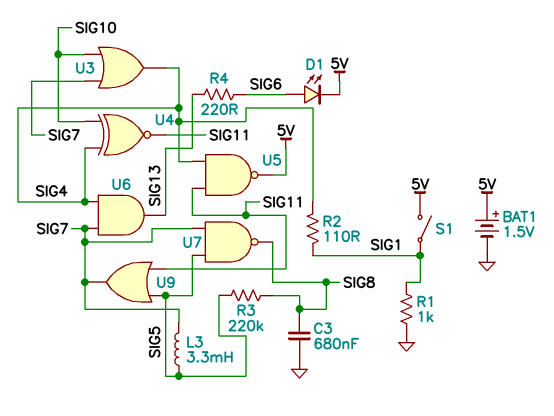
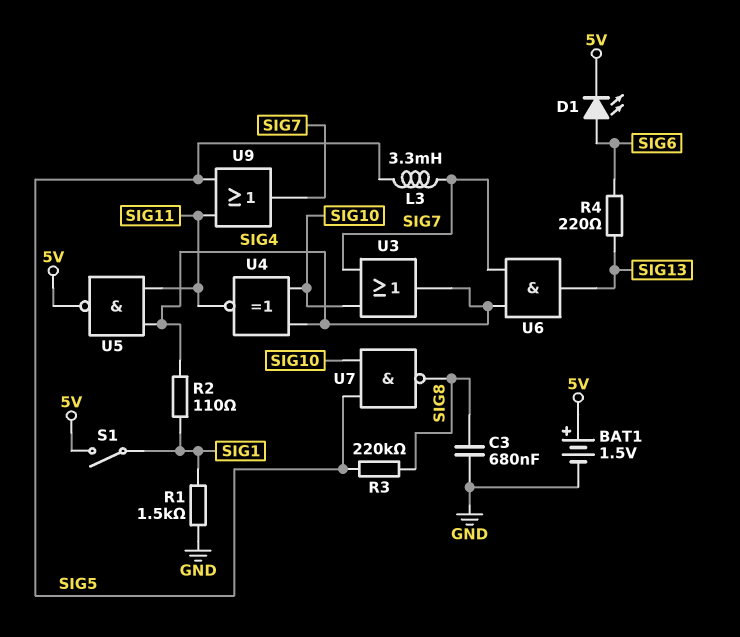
R1: 1k (GND, SIG1) -> 1.5k (GND, SIG1)
U7: NAND (in SIG5, in SIG7, out SIG8) -> NAND (in SIG5, in SIG10, out SIG8)

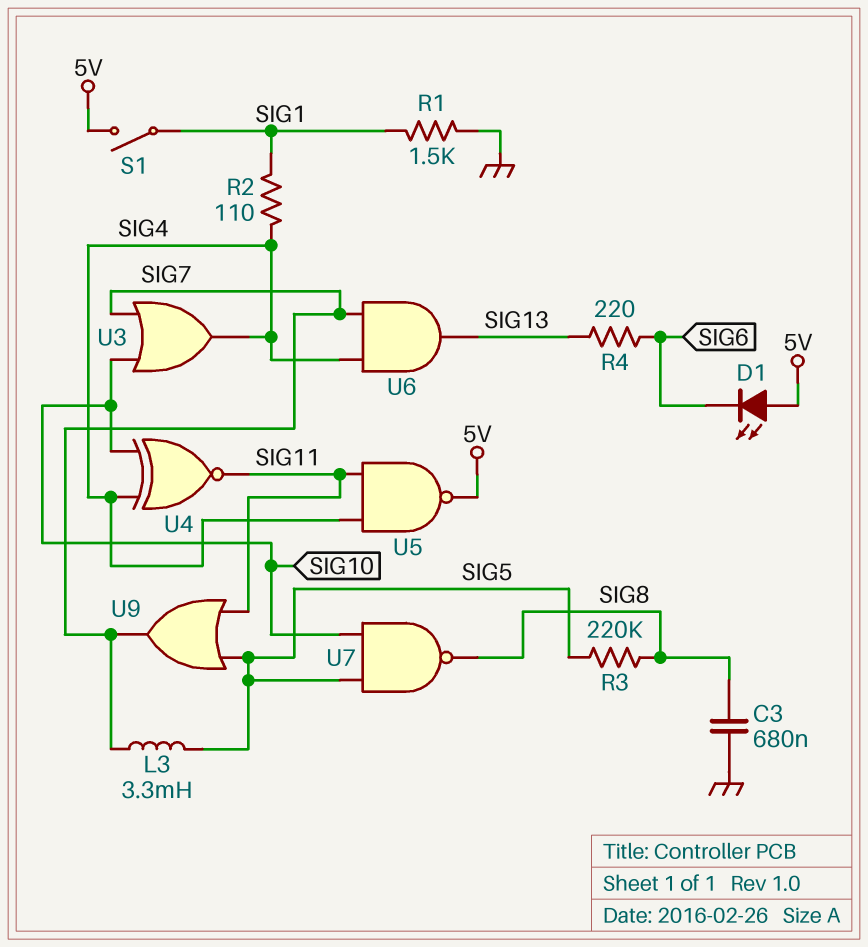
BAT1: 1.5V (plus 5V, minus GND) -> none
D1: LED (A SIG6, K 5V) -> LED (A 5V, K SIG6)

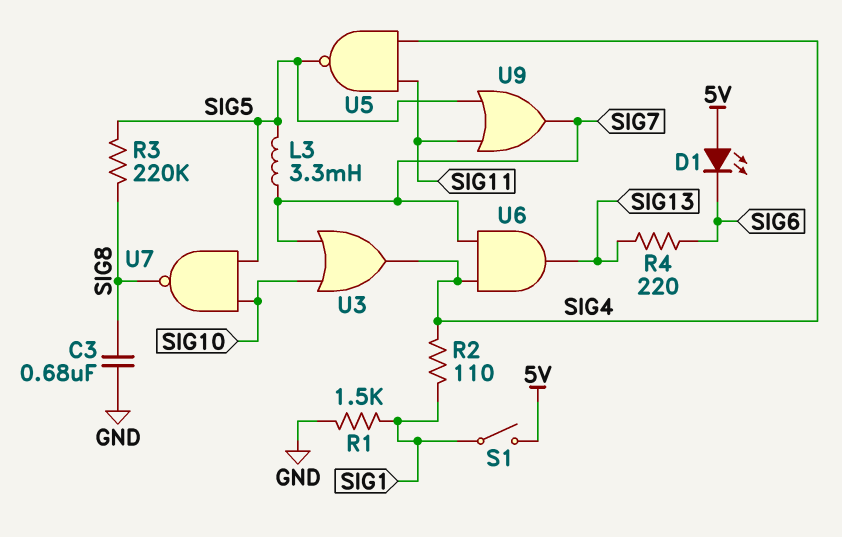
U4: XNOR (in SIG4, in SIG10, out SIG11) -> none
U5: NAND (in SIG4, in SIG11, out 5V) -> NAND (in SIG4, in SIG11, out SIG5)

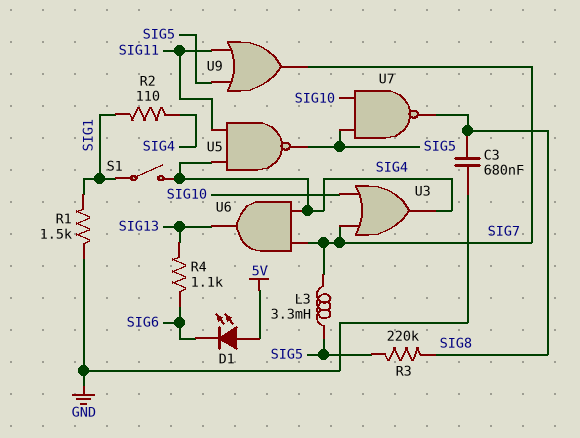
R4: 220 (SIG6, SIG13) -> 1.1k (SIG6, SIG13)
S1: switch (5V, SIG1) -> switch (SIG1, SIG4)

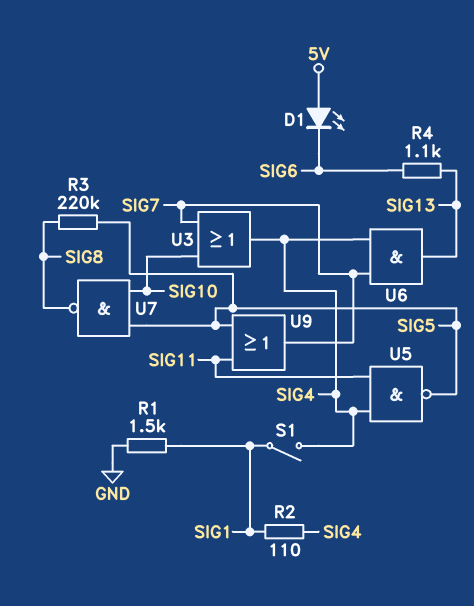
C3: 680nF (GND, SIG8) -> none
L3: 3.3mH (SIG5, SIG7) -> none

